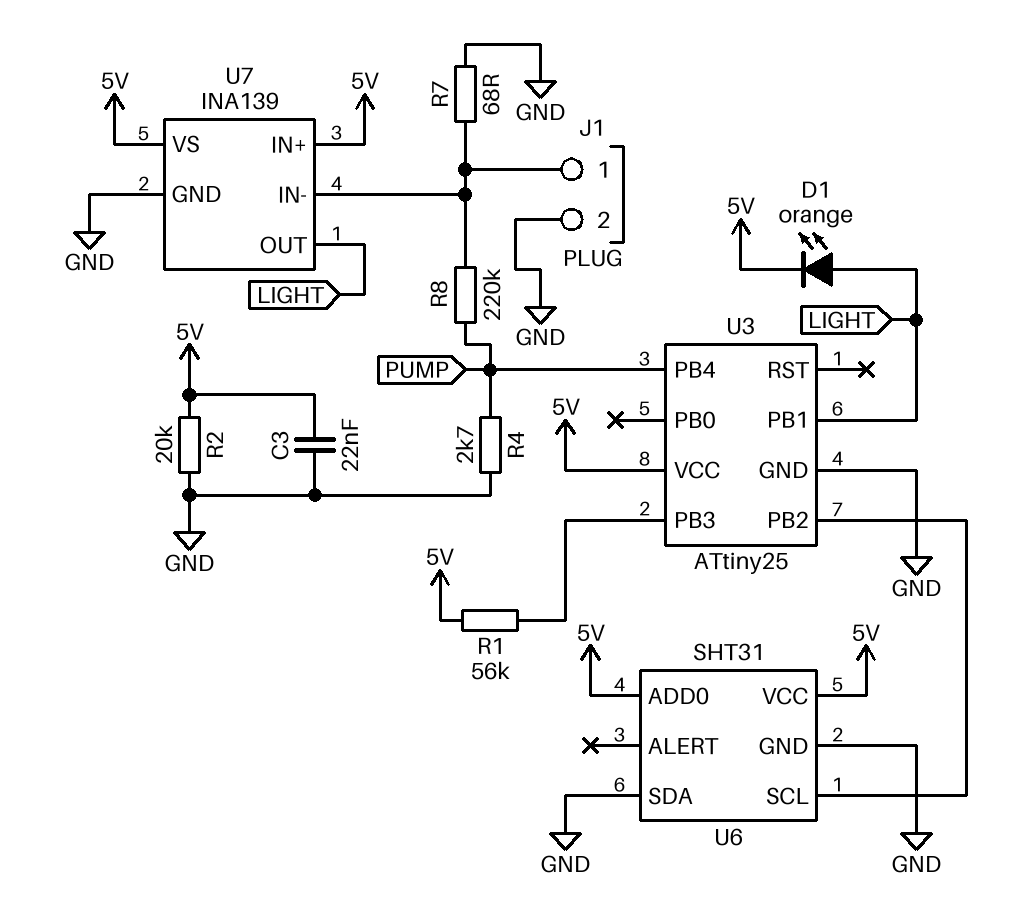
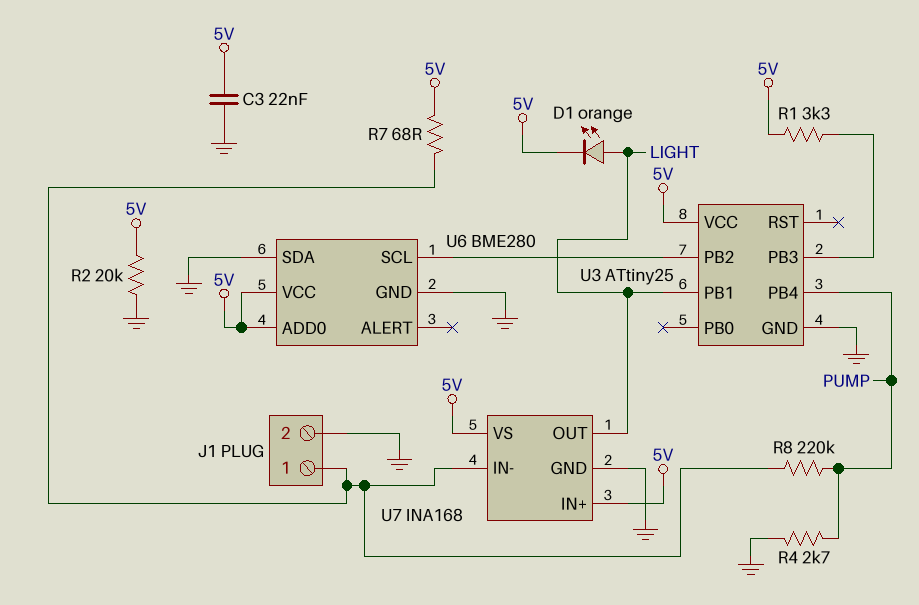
R1: 56k (5V, U3/PB3) -> 3.3k (5V, U3/PB3)
R7: 68 (GND, J1/1) -> 68 (5V, J1/1)
U6: SHT31 -> BME280
U7: INA139 -> INA168

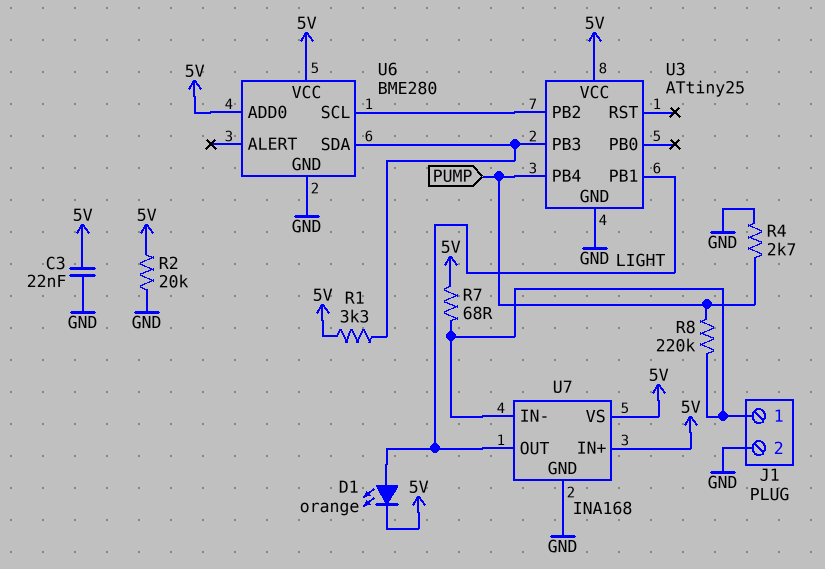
U6 pin SDA: GND -> U3/PB3

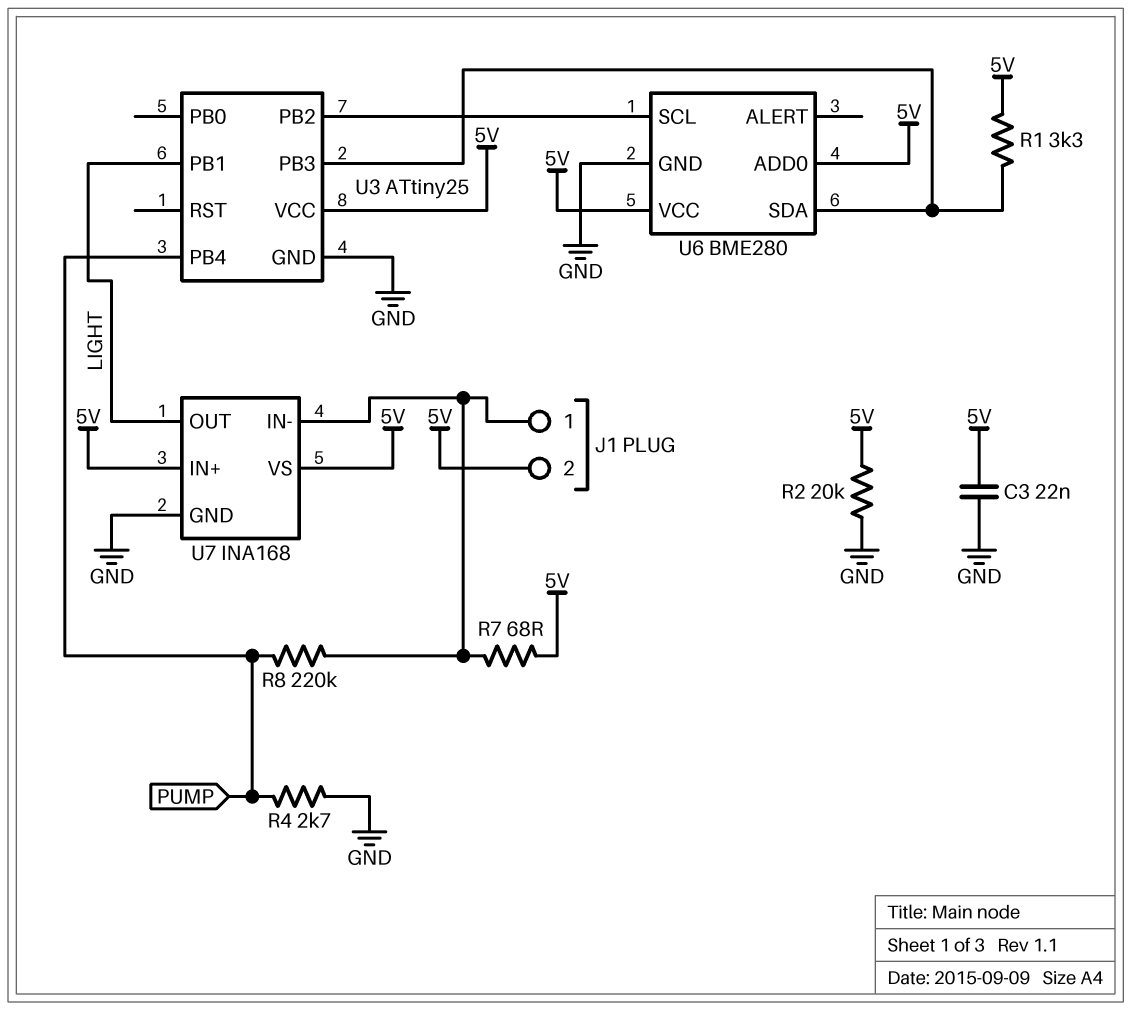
D1: LED orange (A LIGHT, K 5V) -> none
J1 pin 2: GND -> 5V

